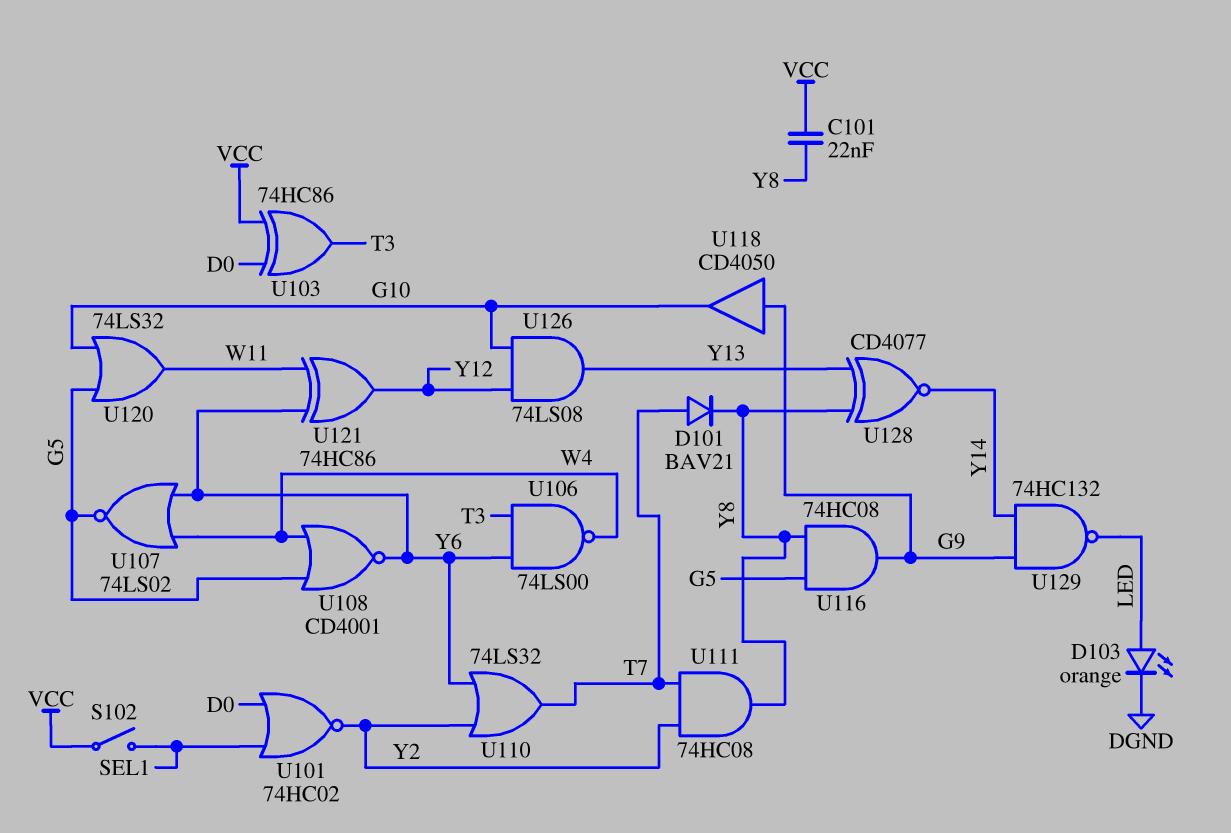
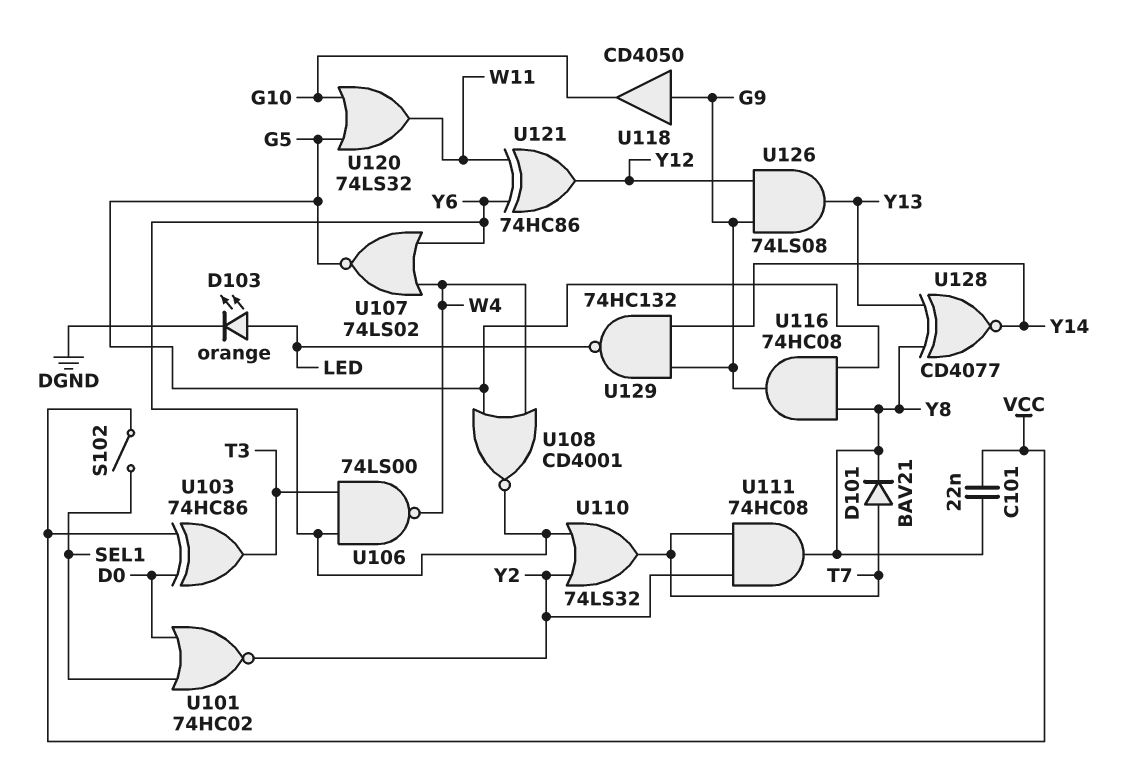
U126: AND 74LS08 (in G10, in Y12, out Y13) -> AND 74LS08 (in G9, in Y12, out Y13)

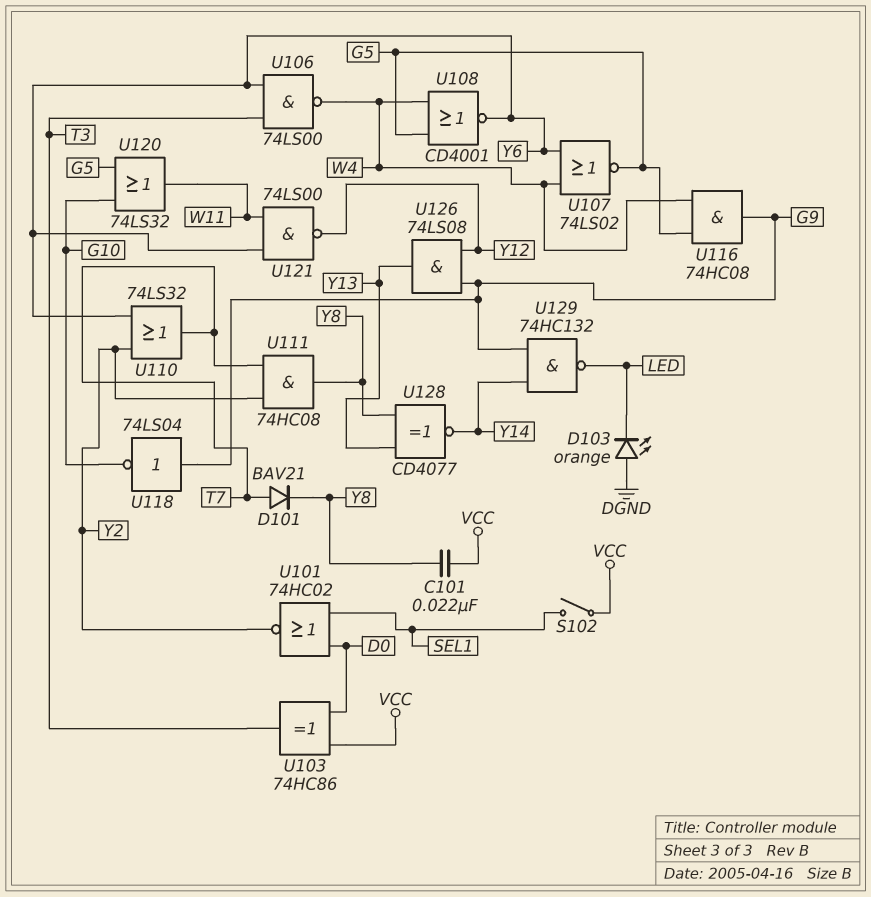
D103: LED orange (A LED, K DGND) -> LED orange (A DGND, K LED)
U116: AND 74HC08 (in G5, in Y8, out G9) -> AND 74HC08 (in G5, in W4, out G9)
U118: buffer CD4050 (in G9, out G10) -> NOT 74LS04 (in G9, out G10)
U121: XOR 74HC86 (in W11, in Y6, out Y12) -> NAND 74LS00 (in W11, in Y6, out Y12)

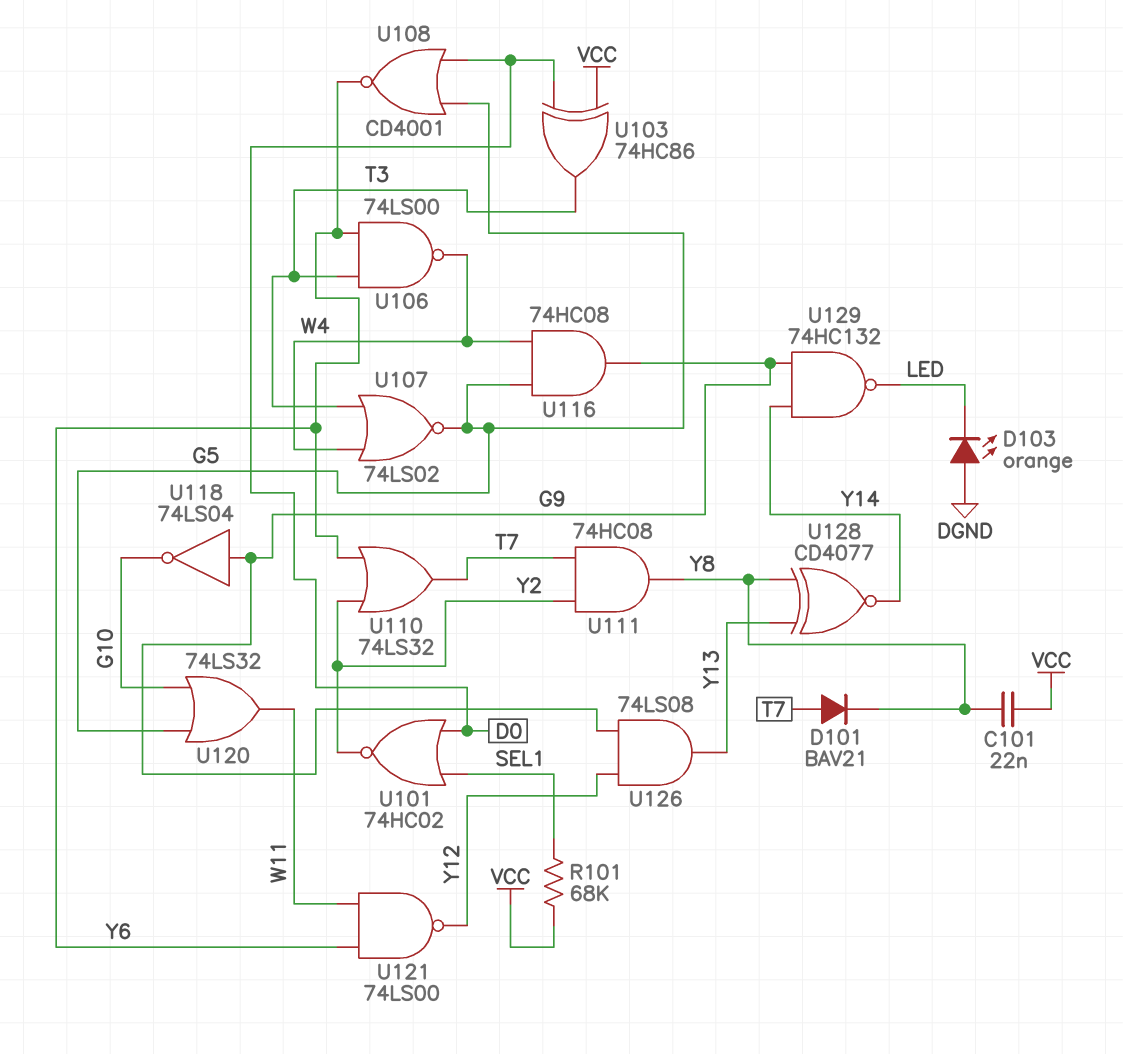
R101: none -> 68k (SEL1, VCC)
S102: switch (SEL1, VCC) -> none
U107: NOR 74LS02 (in W4, in Y6, out G5) -> NOR 74LS02 (in T3, in W4, out G5)
U108: NOR CD4001 (in G5, in W4, out Y6) -> NOR CD4001 (in D0, in G5, out Y6)

